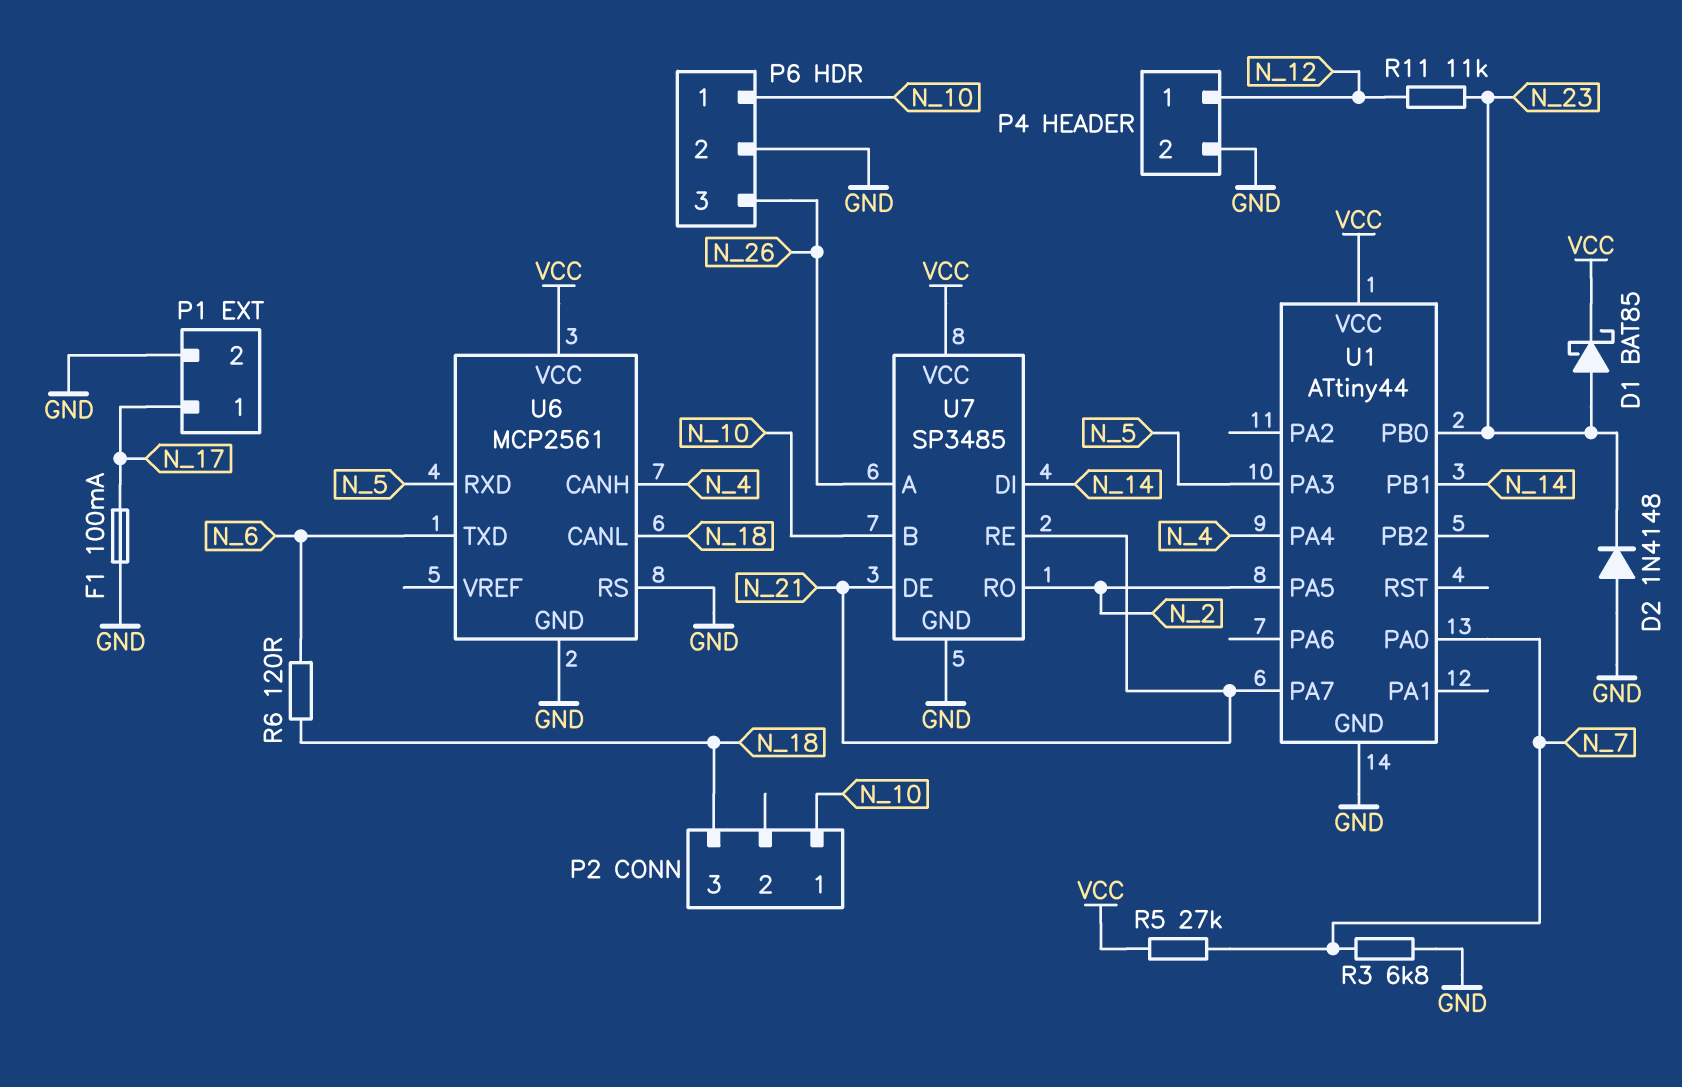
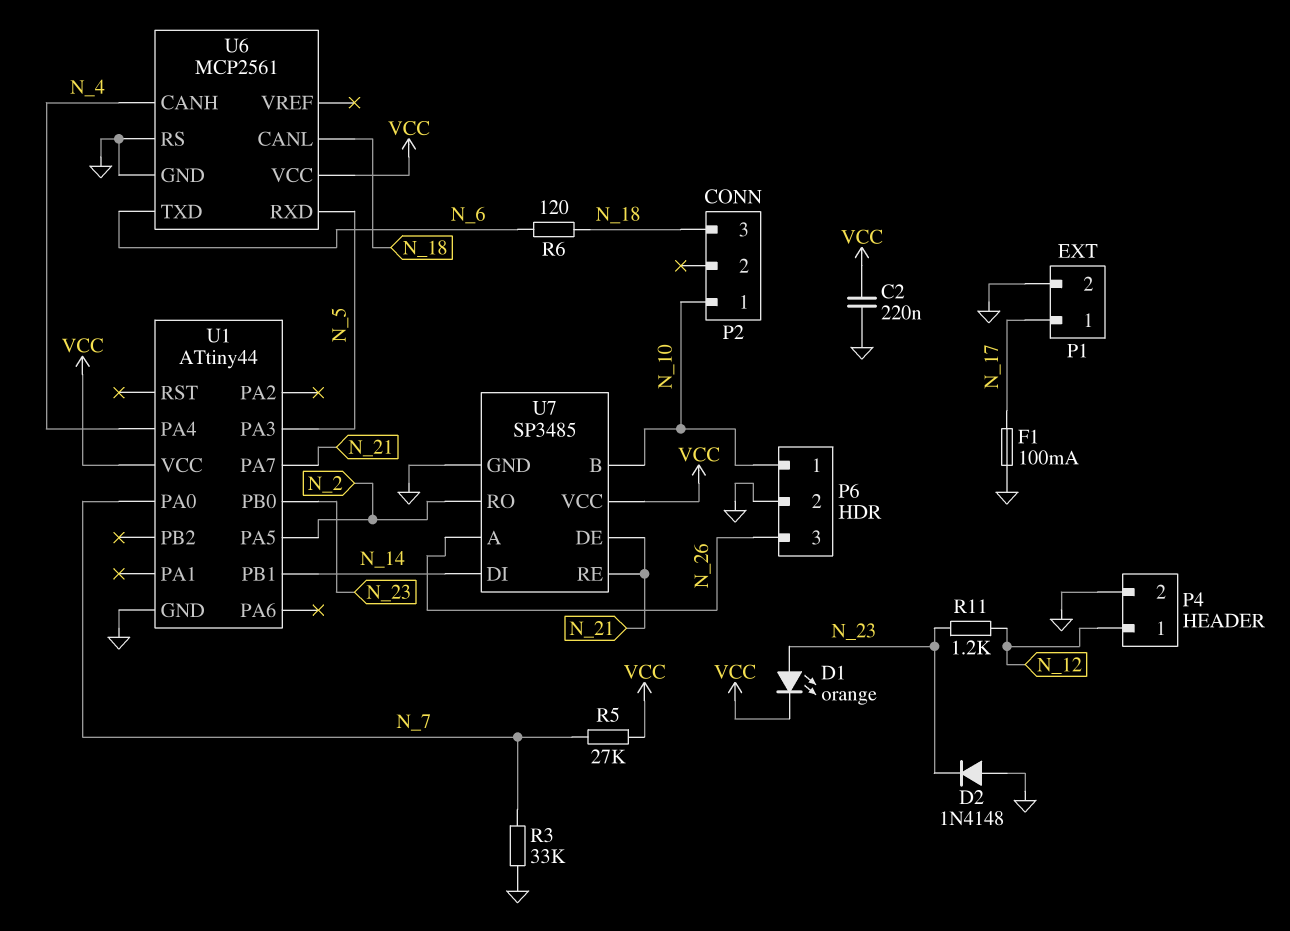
C2: none -> 220nF (GND, VCC)
D1: schottky BAT85 (A N_23, K VCC) -> LED orange (A N_23, K VCC)
R3: 6.8k (GND, N_7) -> 33k (GND, N_7)
R11: 11k (N_12, N_23) -> 1.2k (N_12, N_23)

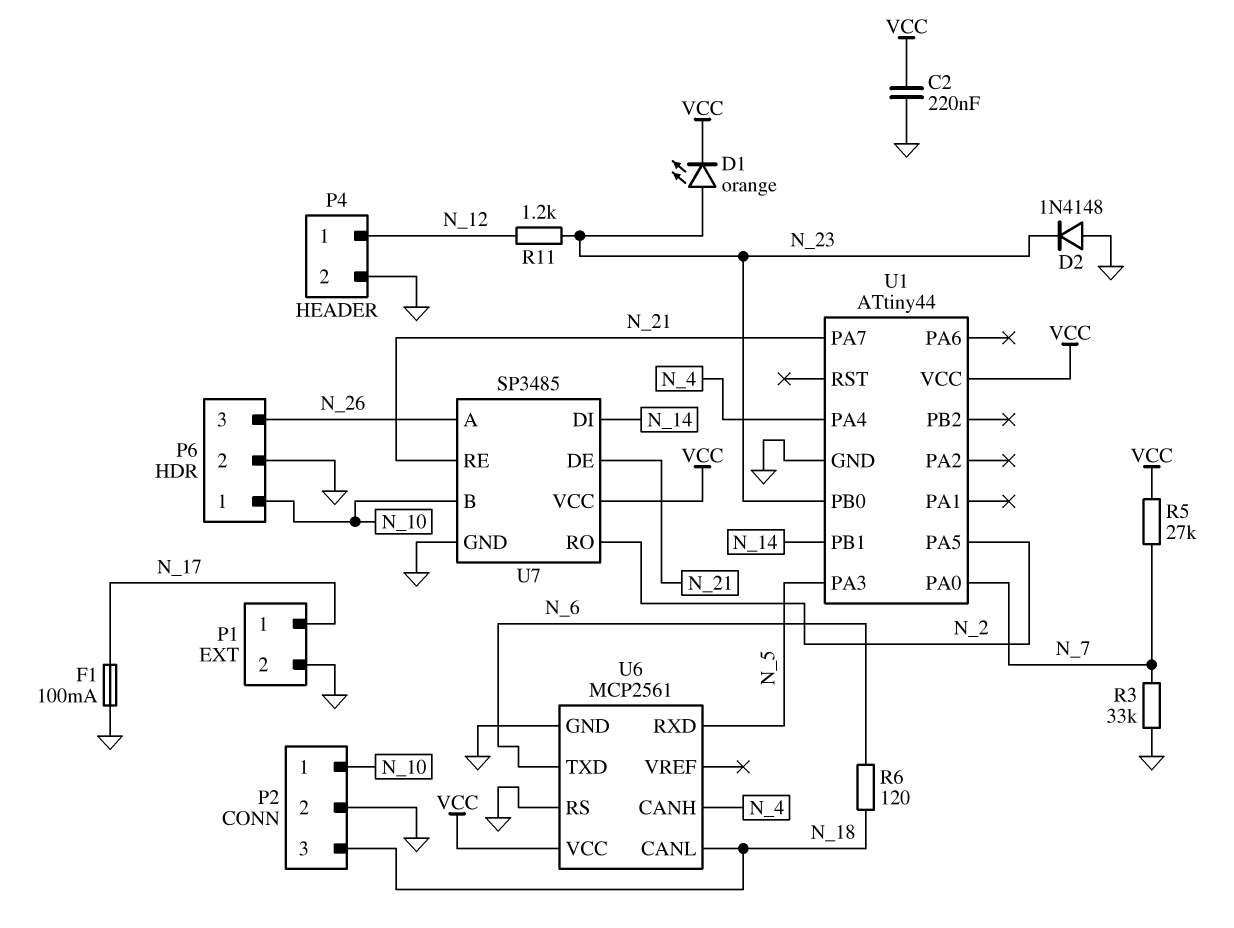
P2 pin 2: none -> GND

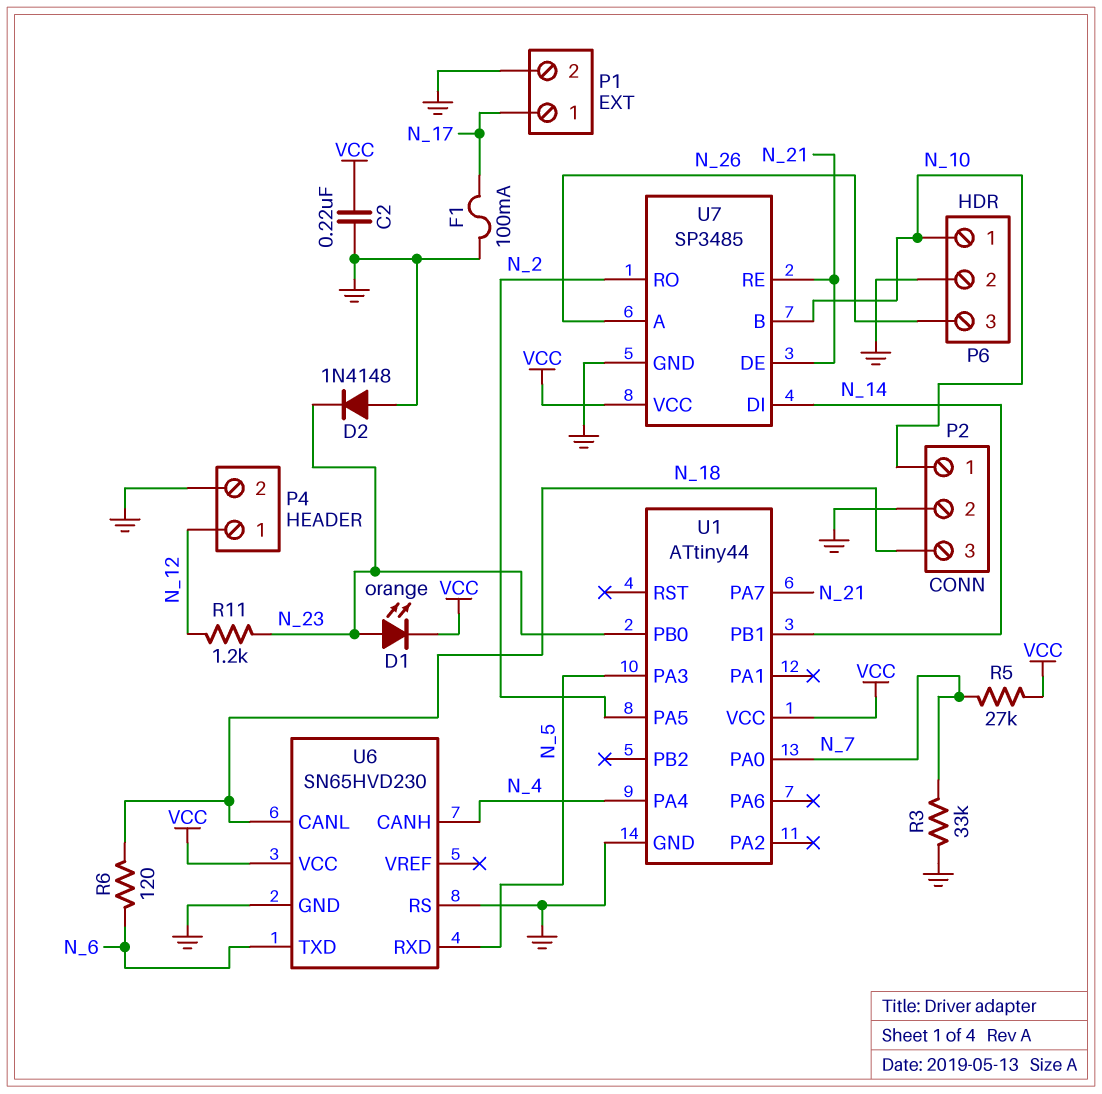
U6: MCP2561 -> SN65HVD230

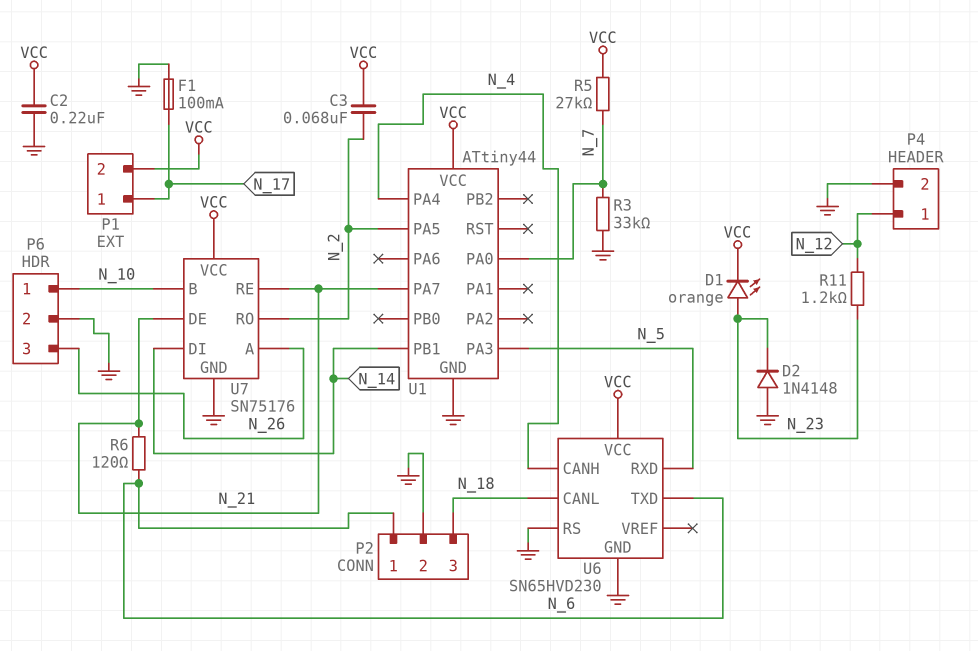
C3: none -> 68nF (N_2, VCC)
P1 pin 2: GND -> VCC
P2 pin 1: N_10 -> N_6
R6: 120 (N_6, N_18) -> 120 (N_6, N_21)
U1 pin PB0: N_23 -> none
U7: SP3485 -> SN75176

